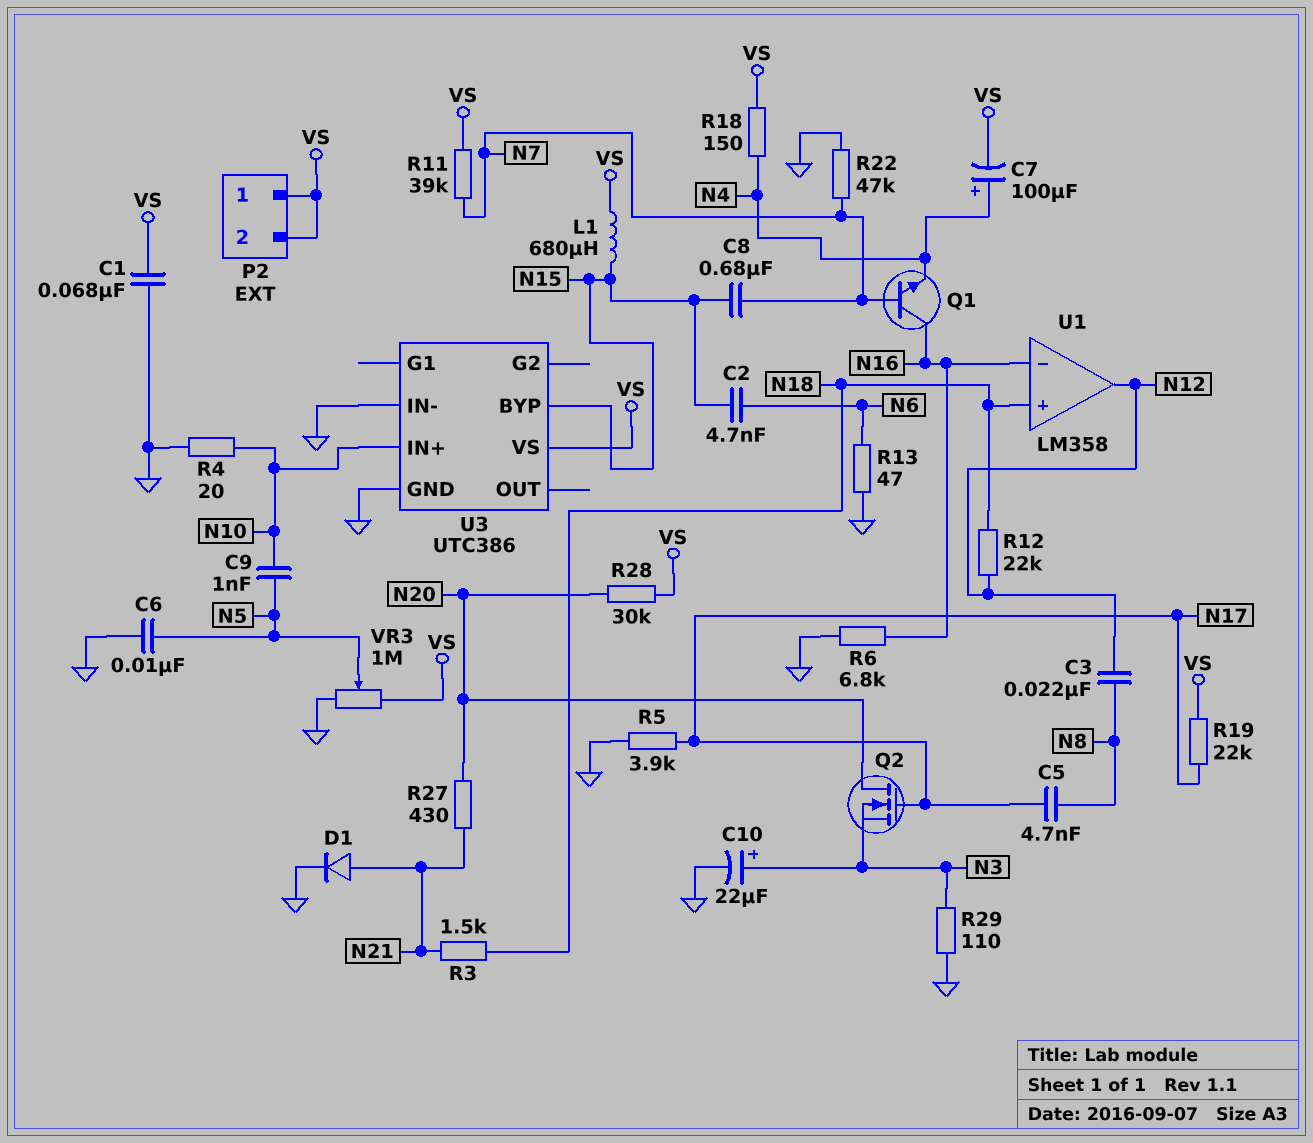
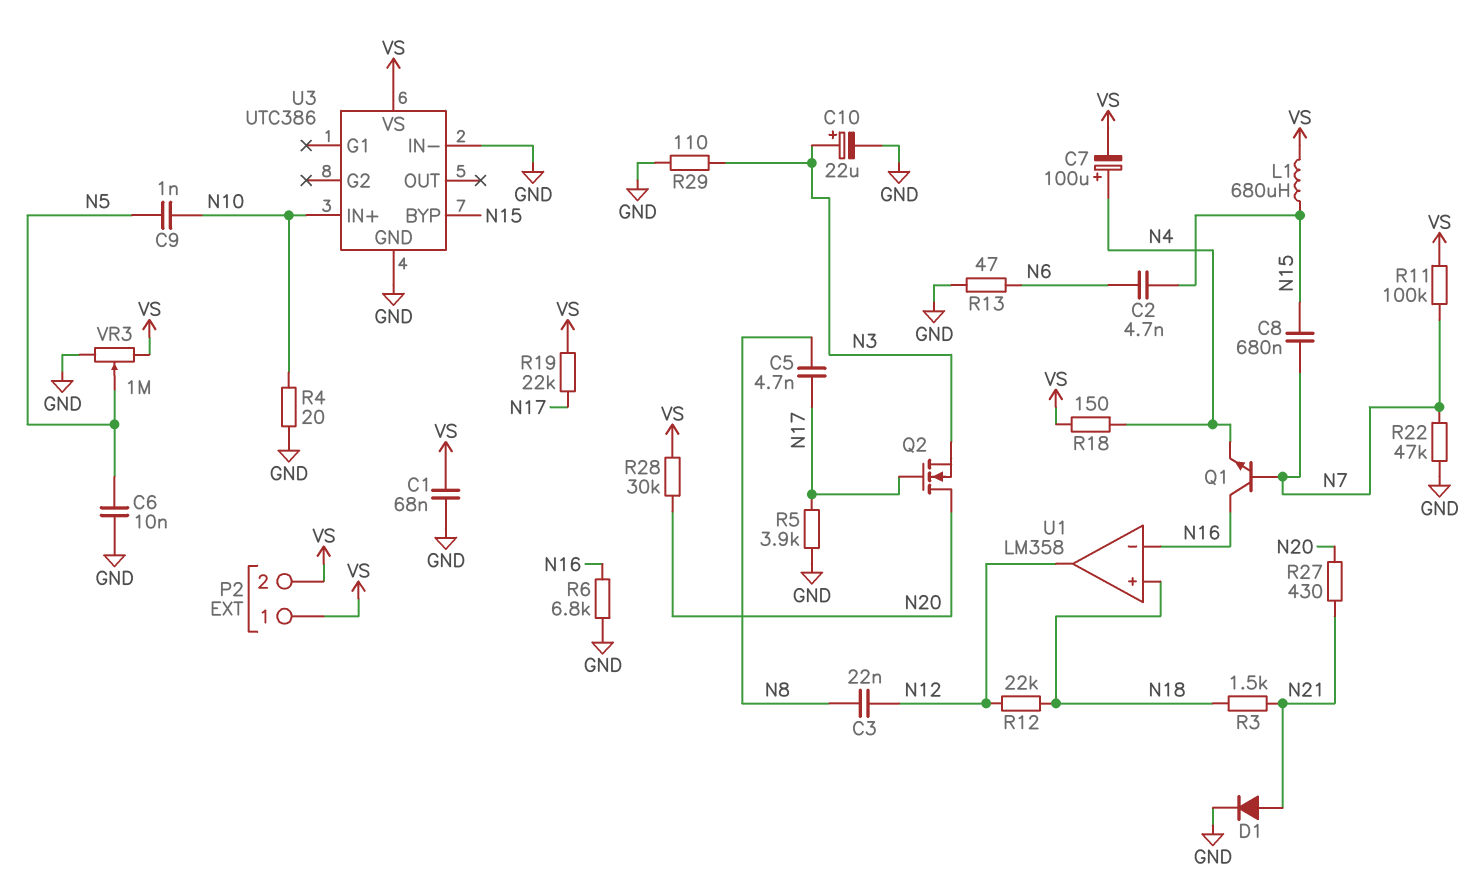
R11: 39k (N7, VS) -> 100k (N7, VS)

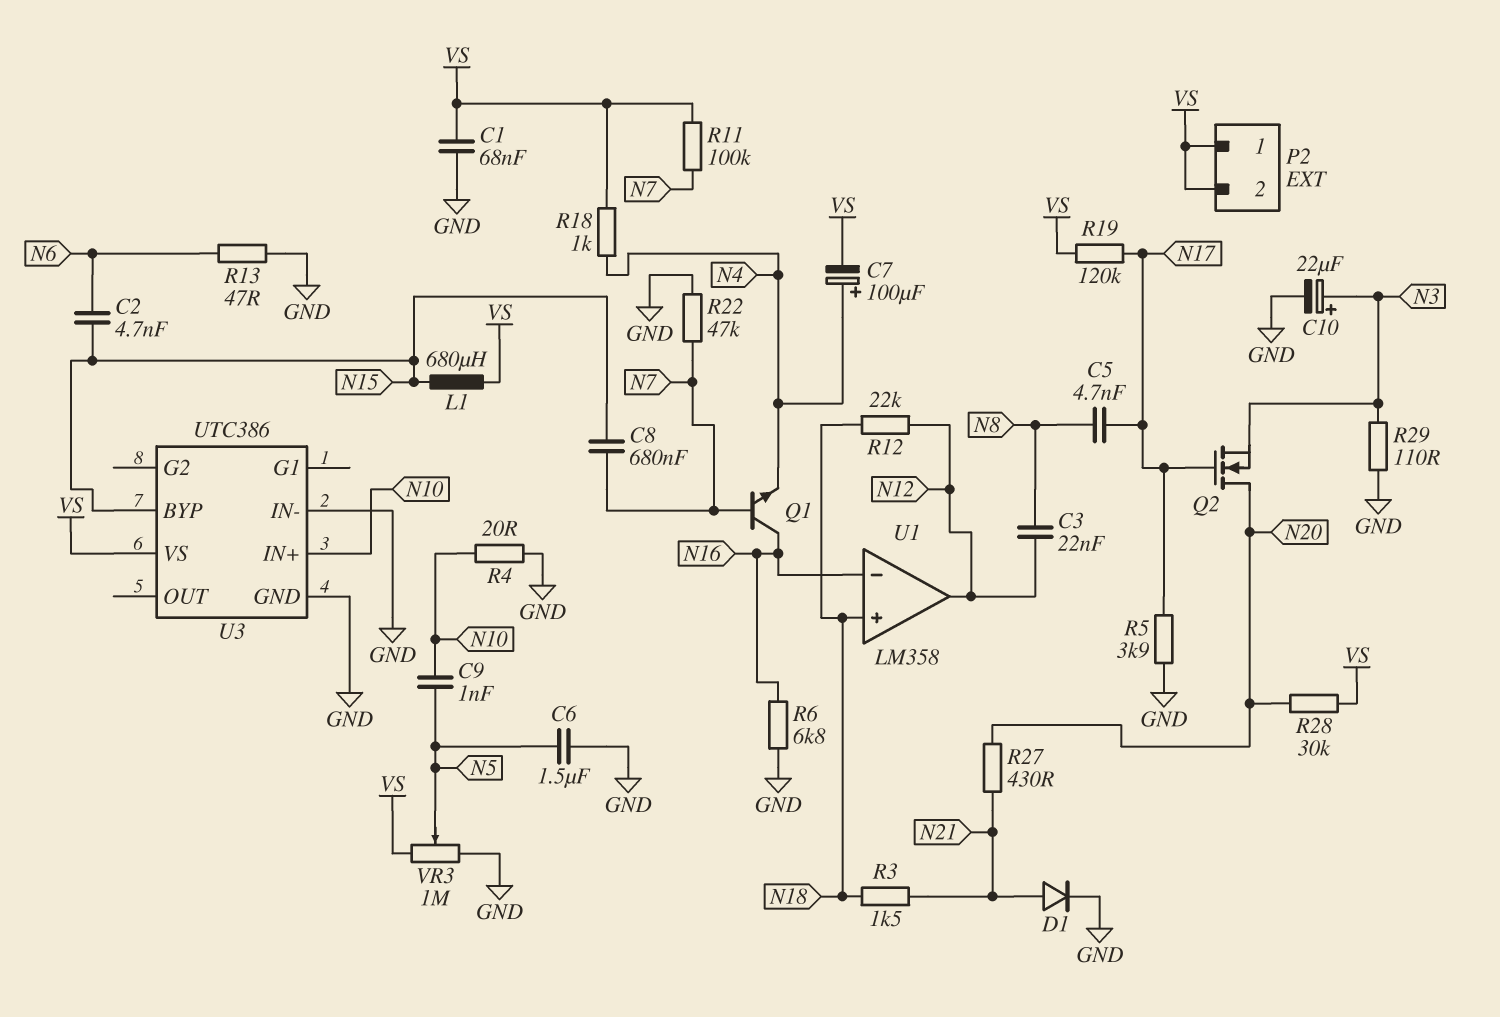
C6: 10nF (GND, N5) -> 1.5uF (GND, N5)
R18: 150 (N4, VS) -> 1k (N4, VS)
R19: 22k (N17, VS) -> 120k (N17, VS)

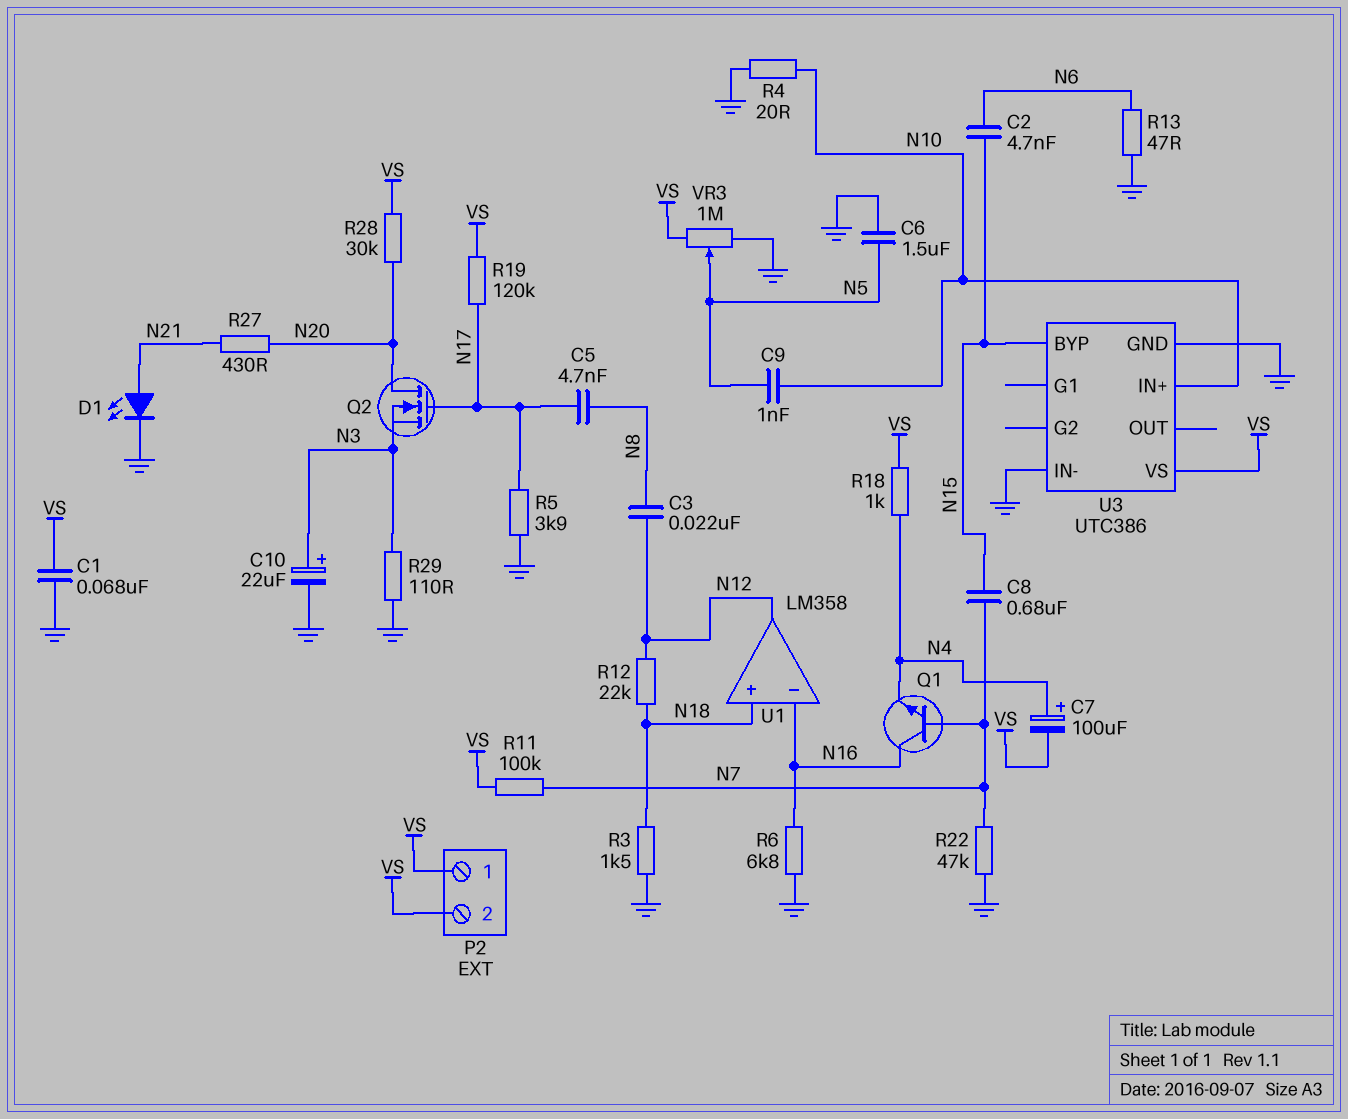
D1: diode (A N21, K GND) -> LED (A N21, K GND)
L1: 680uH (N15, VS) -> none
R3: 1.5k (N18, N21) -> 1.5k (GND, N18)

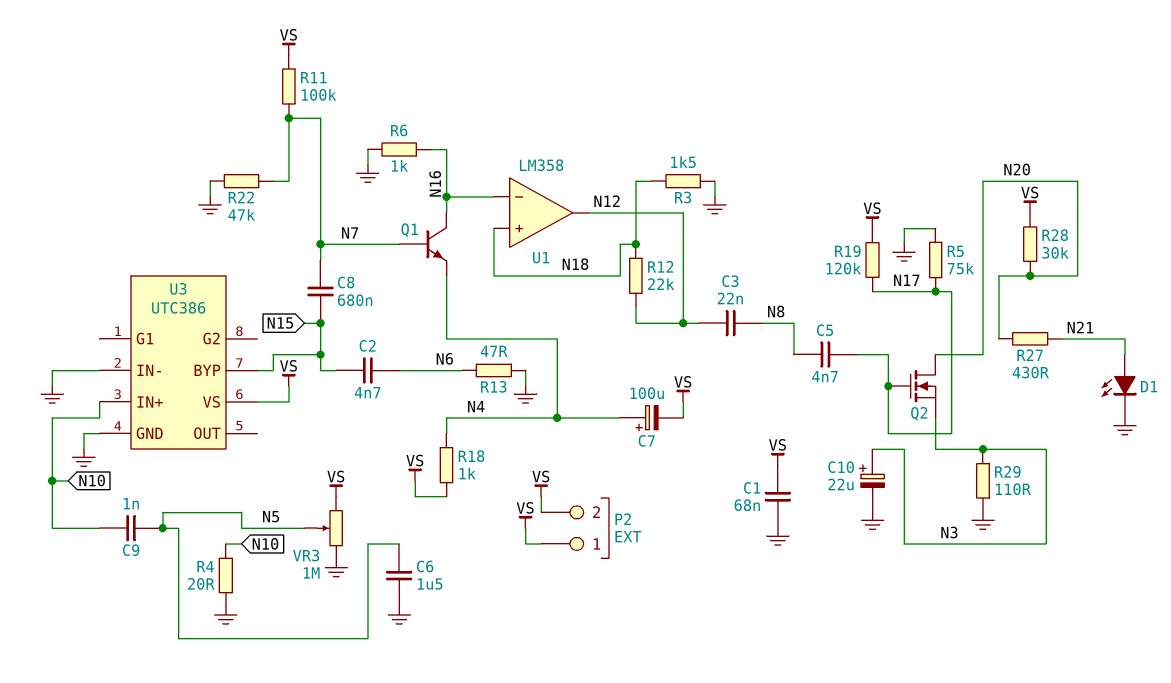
R5: 3.9k (GND, N17) -> 75k (GND, N17)
R6: 6.8k (GND, N16) -> 1k (GND, N16)

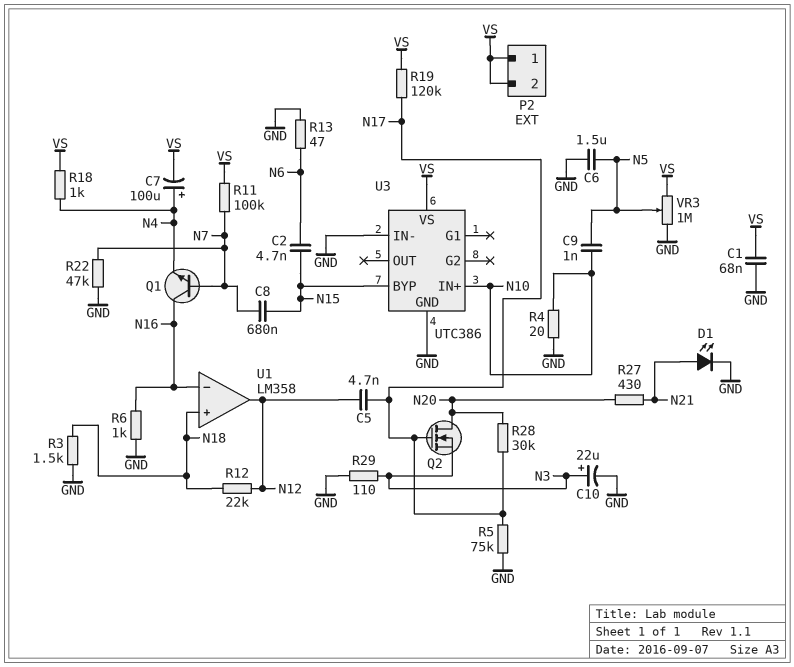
C3: 22nF (N8, N12) -> none
C5: 4.7nF (N8, N17) -> 4.7nF (N12, N17)
R28: 30k (N20, VS) -> 30k (N17, N20)

